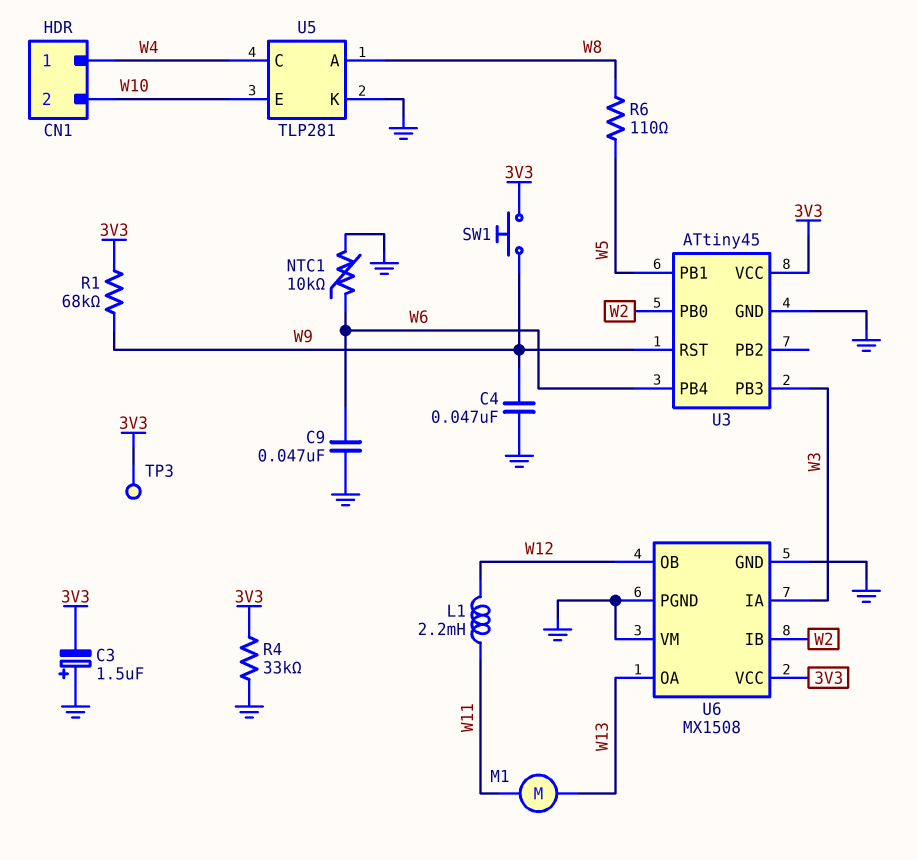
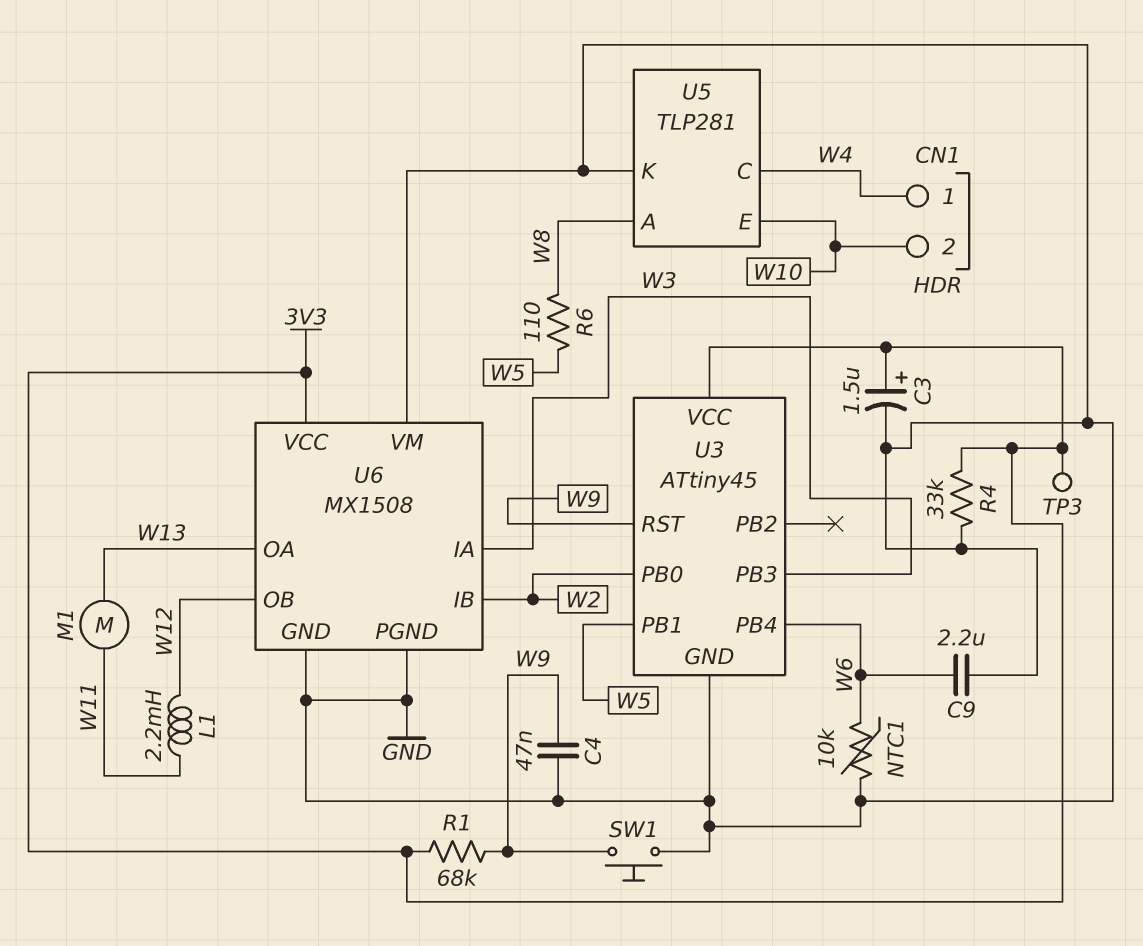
C3: 1.5uF (plus GND, minus 3V3) -> 1.5uF (plus 3V3, minus GND)
C9: 47nF (GND, W6) -> 2.2uF (GND, W6)
SW1: button (3V3, W9) -> button (GND, W9)

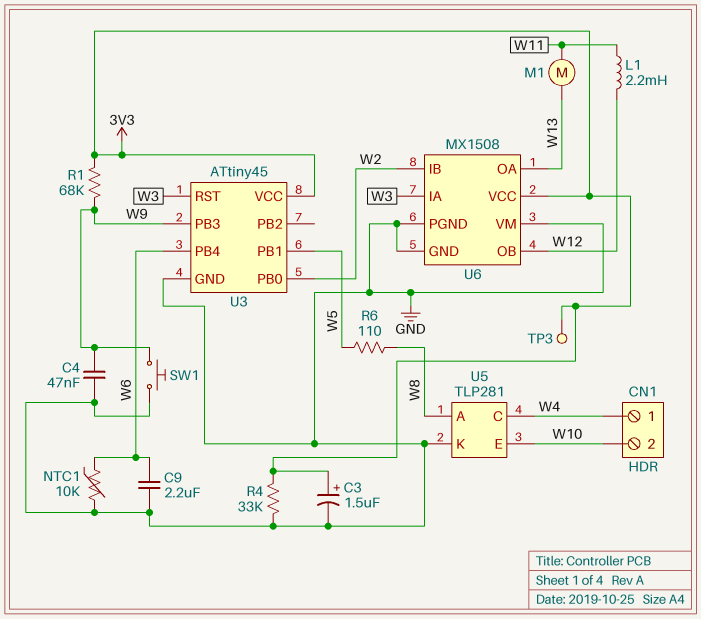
U3 pin PB3: W3 -> W9
U3 pin RST: W9 -> W3

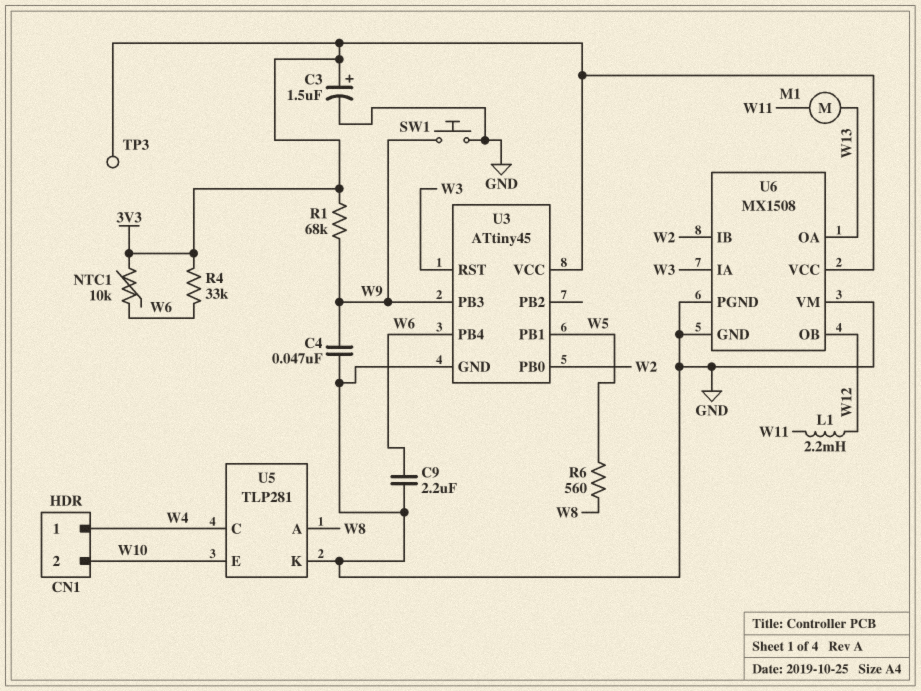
NTC1: 10k (GND, W6) -> 10k (3V3, W6)
R4: 33k (3V3, GND) -> 33k (3V3, W6)
R6: 110 (W5, W8) -> 560 (W5, W8)

